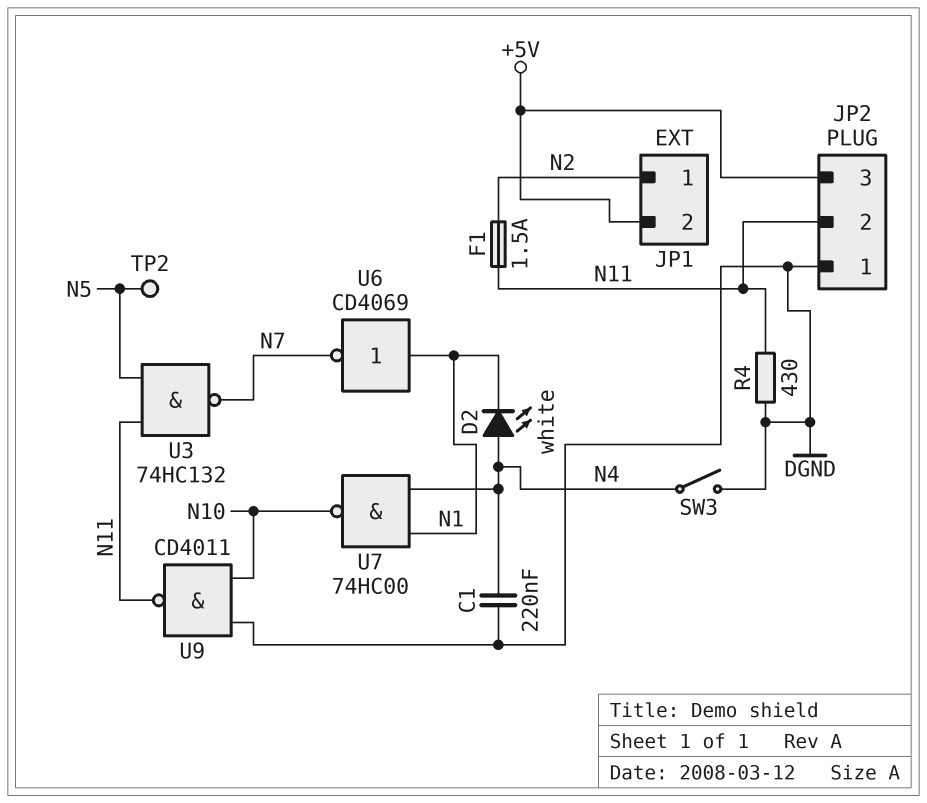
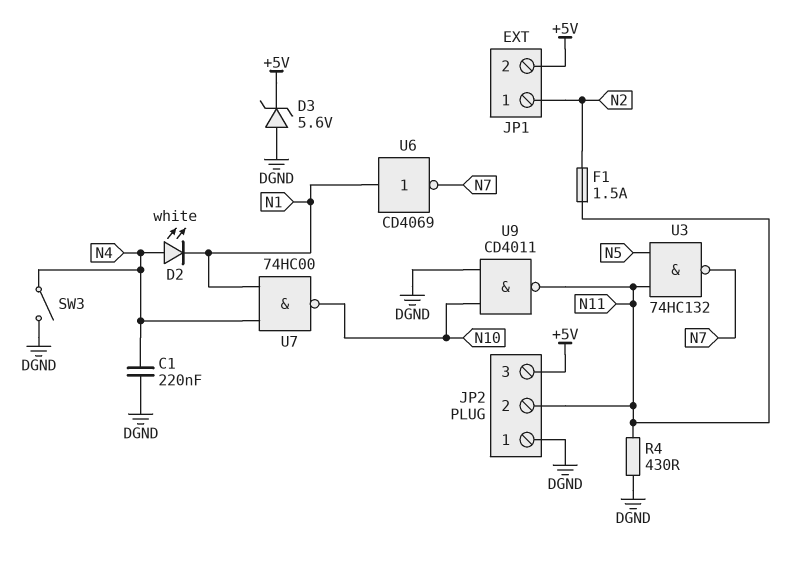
D3: none -> zener 5.6V (A DGND, K +5V)
TP2: test point (N5) -> none

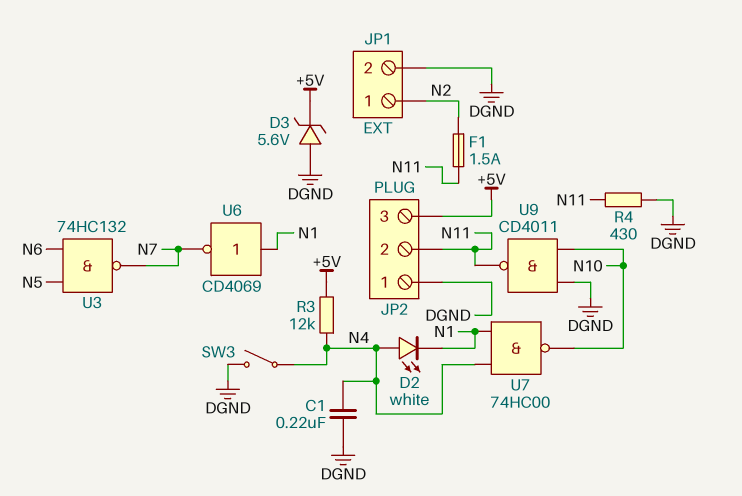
JP1 pin 2: +5V -> DGND
R3: none -> 12k (+5V, N4)
U3: NAND 74HC132 (in N5, in N11, out N7) -> NAND 74HC132 (in N5, in N6, out N7)

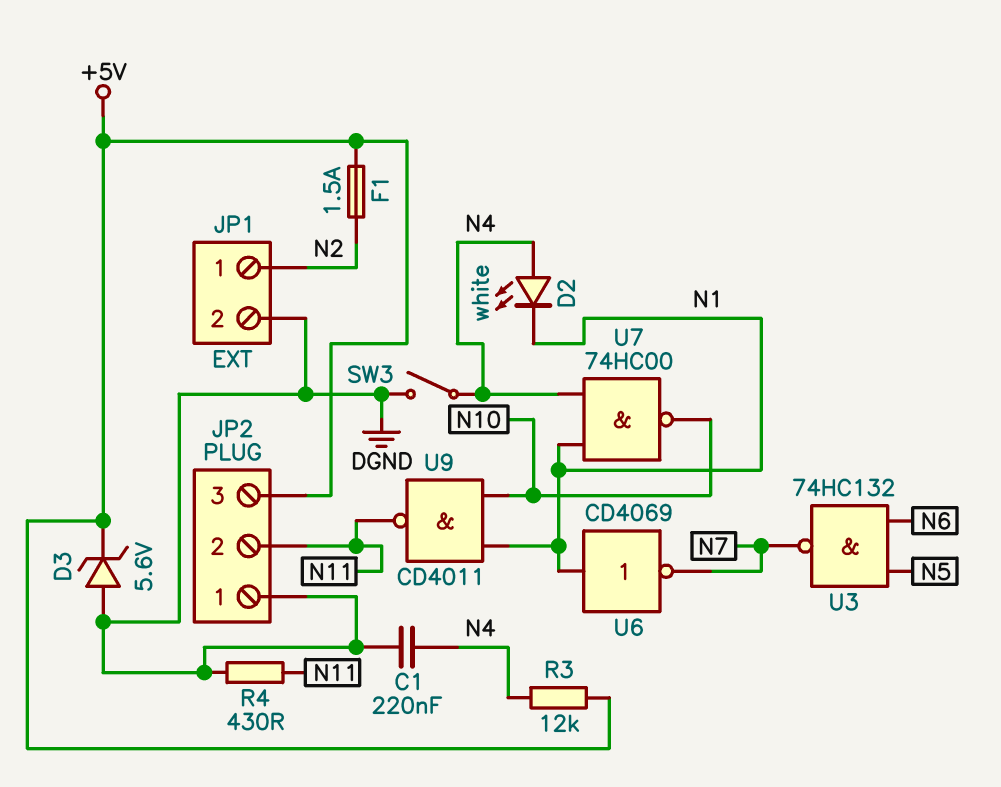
F1: 1.5A (N2, N11) -> 1.5A (+5V, N2)
U9: NAND CD4011 (in DGND, in N10, out N11) -> NAND CD4011 (in N1, in N10, out N11)

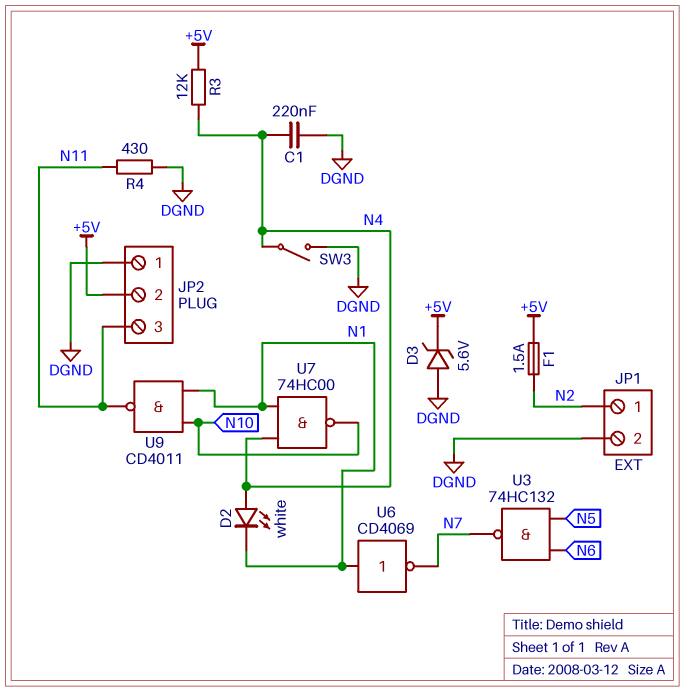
JP2 pin 2: N11 -> +5V
JP2 pin 3: +5V -> N11

